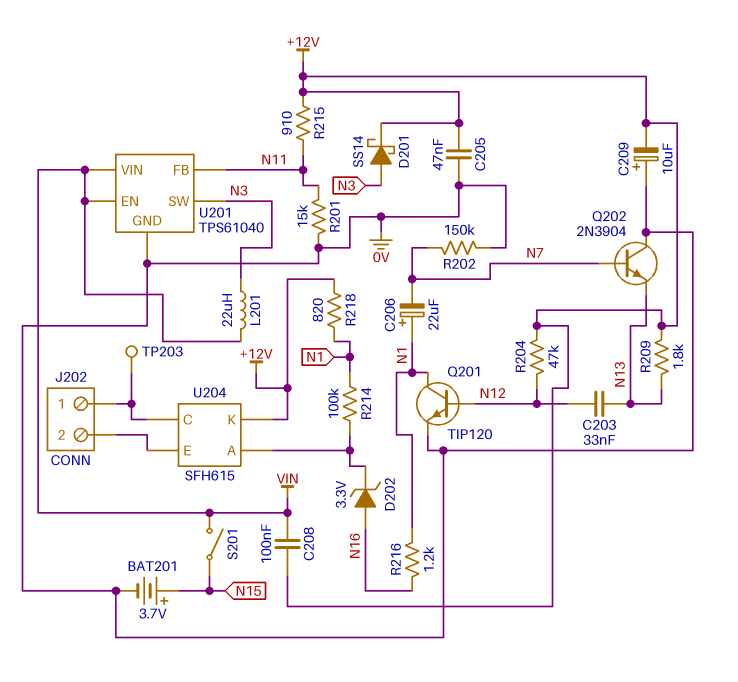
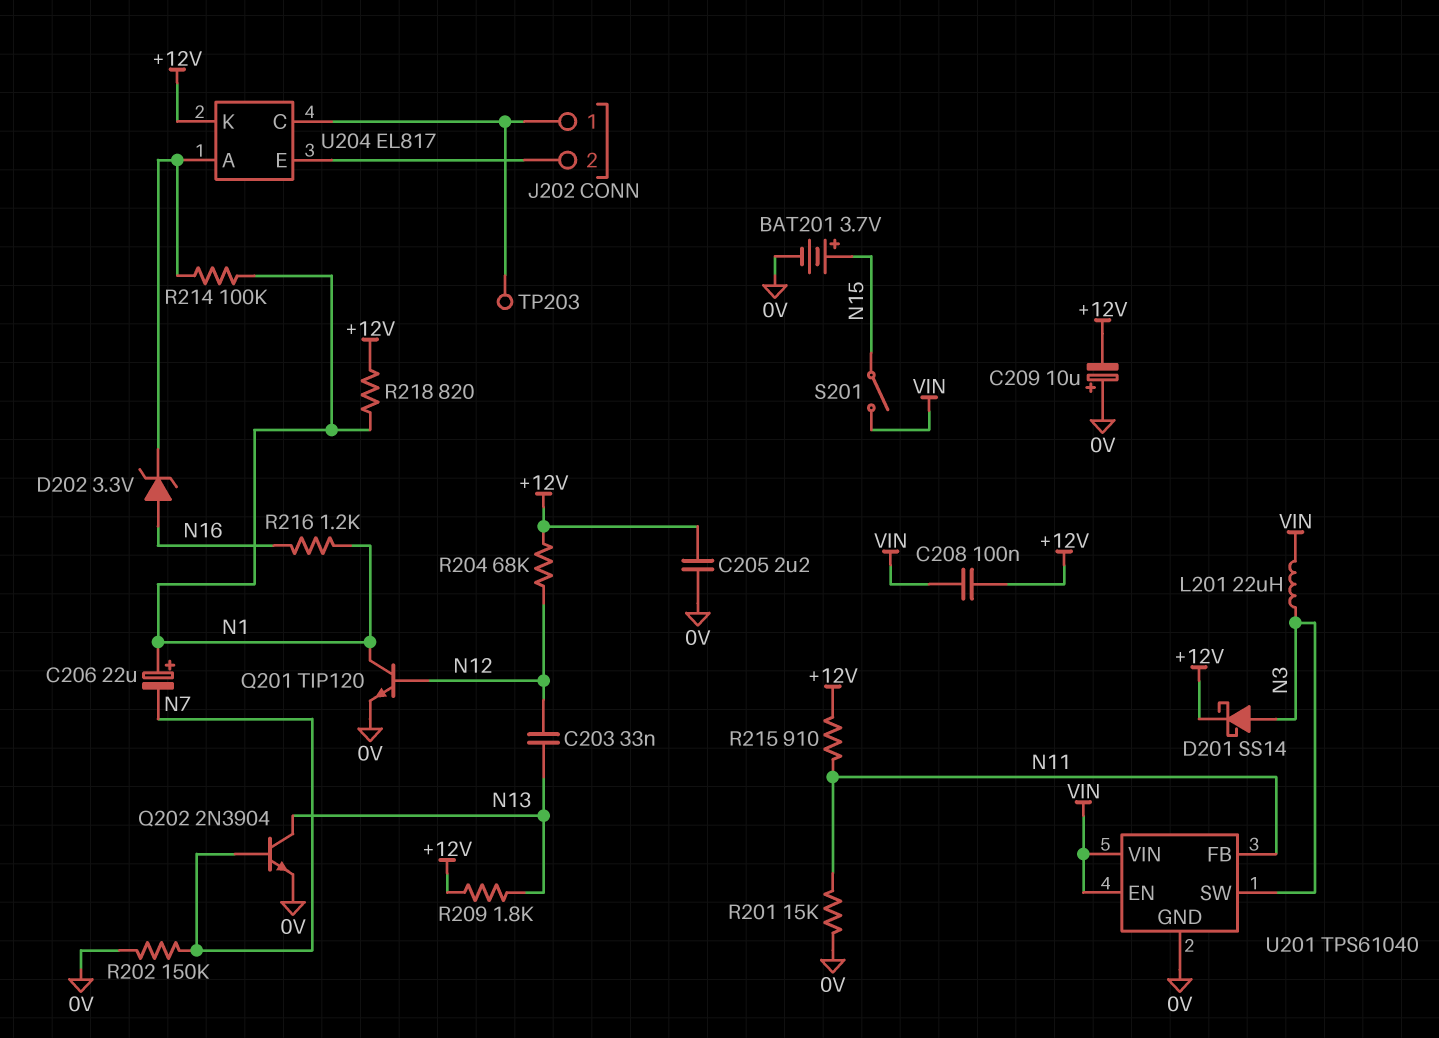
C205: 47nF (+12V, 0V) -> 2.2uF (+12V, 0V)
Q202: NPN 2N3904 (B N7, C 0V, E N13) -> NPN 2N3904 (B N7, C N13, E 0V)
R204: 47k (+12V, N12) -> 68k (+12V, N12)
U204: SFH615 -> EL817

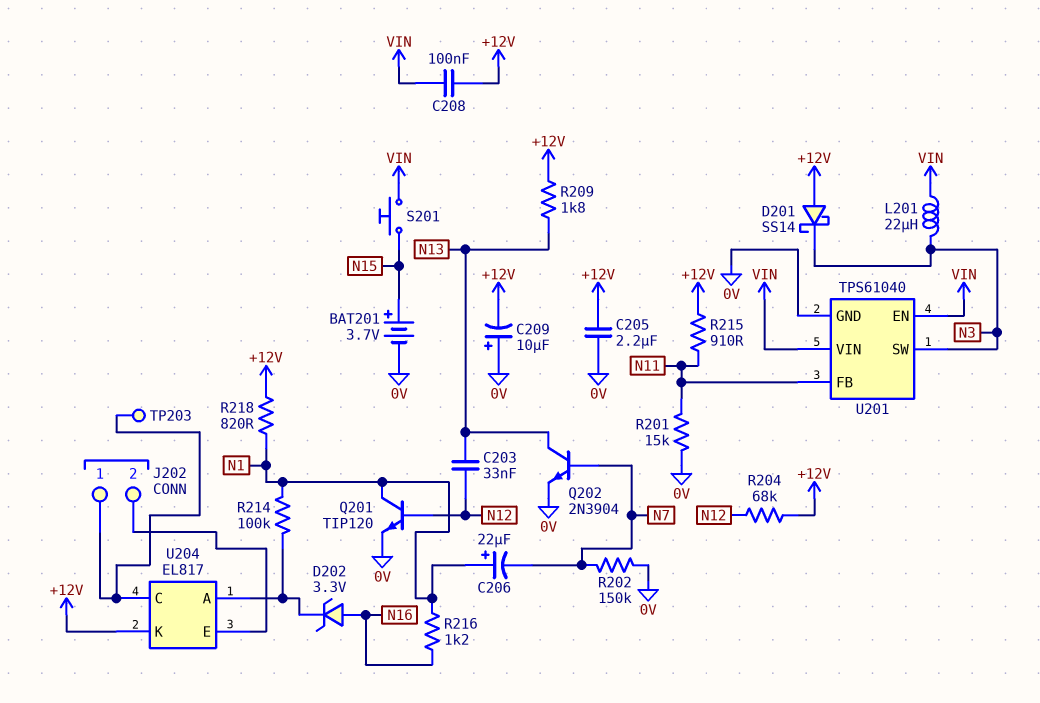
D201: schottky SS14 (A N3, K +12V) -> schottky SS14 (A +12V, K N3)
S201: switch (N15, VIN) -> button (N15, VIN)

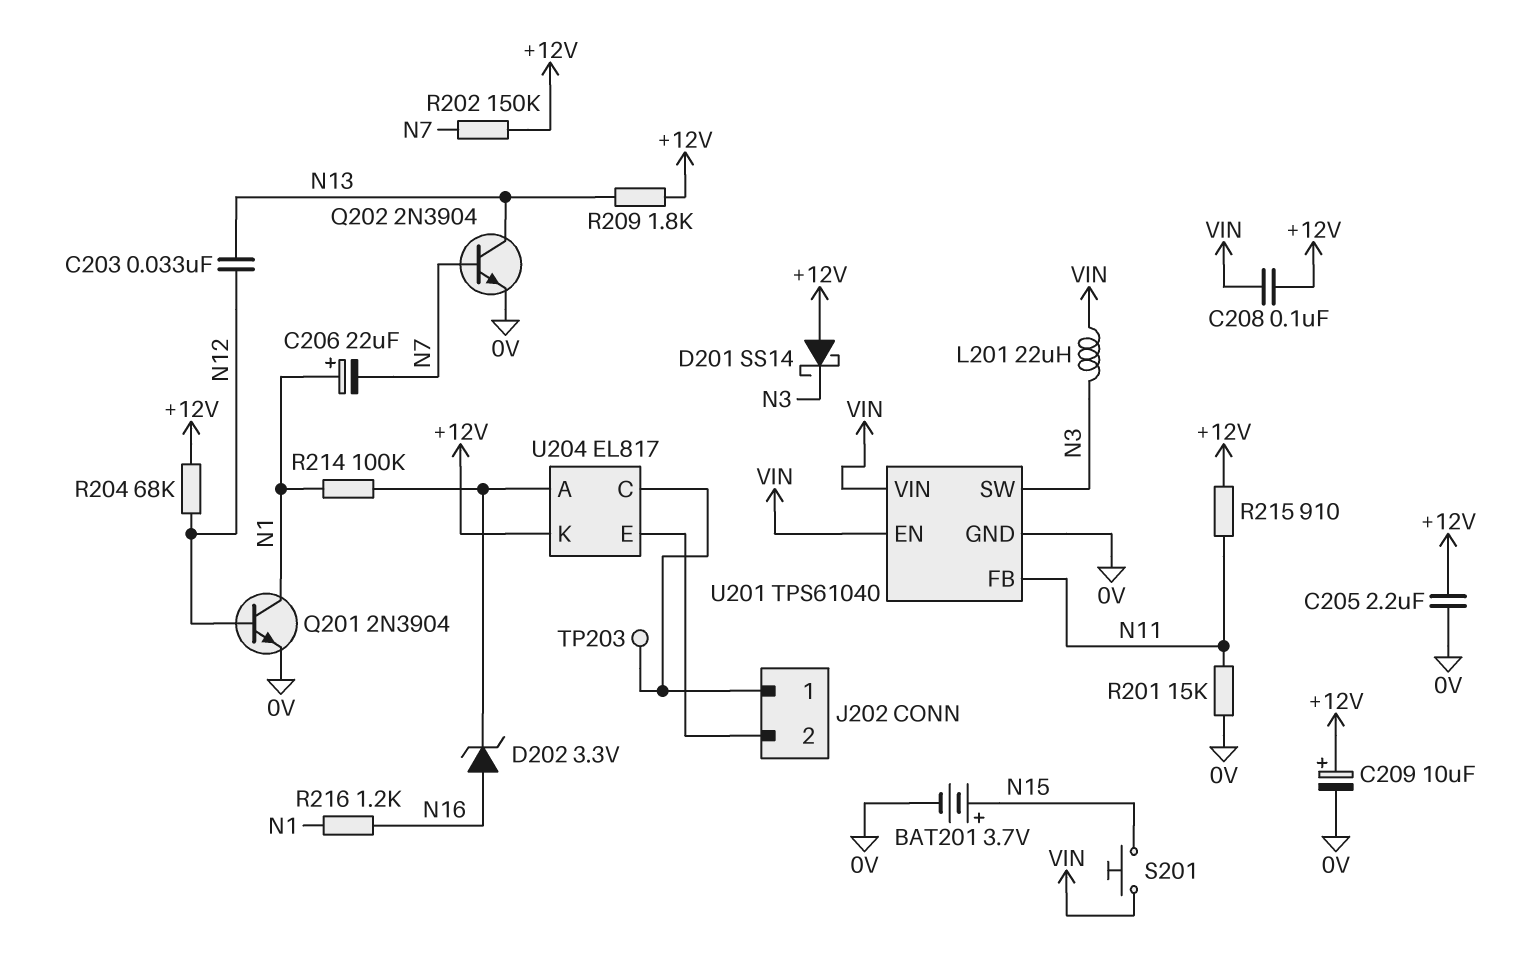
C209: 10uF (plus 0V, minus +12V) -> 10uF (plus +12V, minus 0V)
Q201: NPN TIP120 (B N12, C N1, E 0V) -> NPN 2N3904 (B N12, C N1, E 0V)
R202: 150k (0V, N7) -> 150k (+12V, N7)
R218: 820 (+12V, N1) -> none

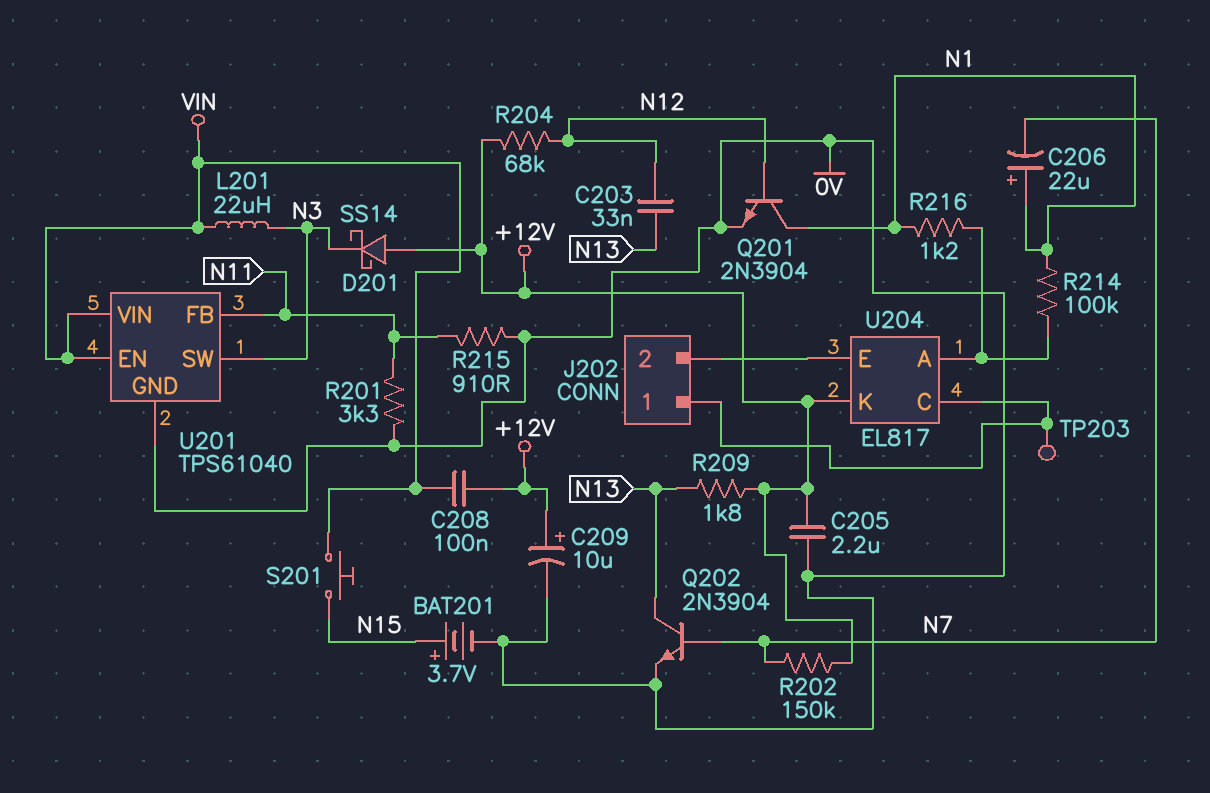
D202: zener 3.3V (A N16, K U204/A) -> none
R201: 15k (0V, N11) -> 3.3k (0V, N11)
R215: 910 (+12V, N11) -> 910 (0V, N11)
R216: 1.2k (N1, N16) -> 1.2k (N1, U204/A)

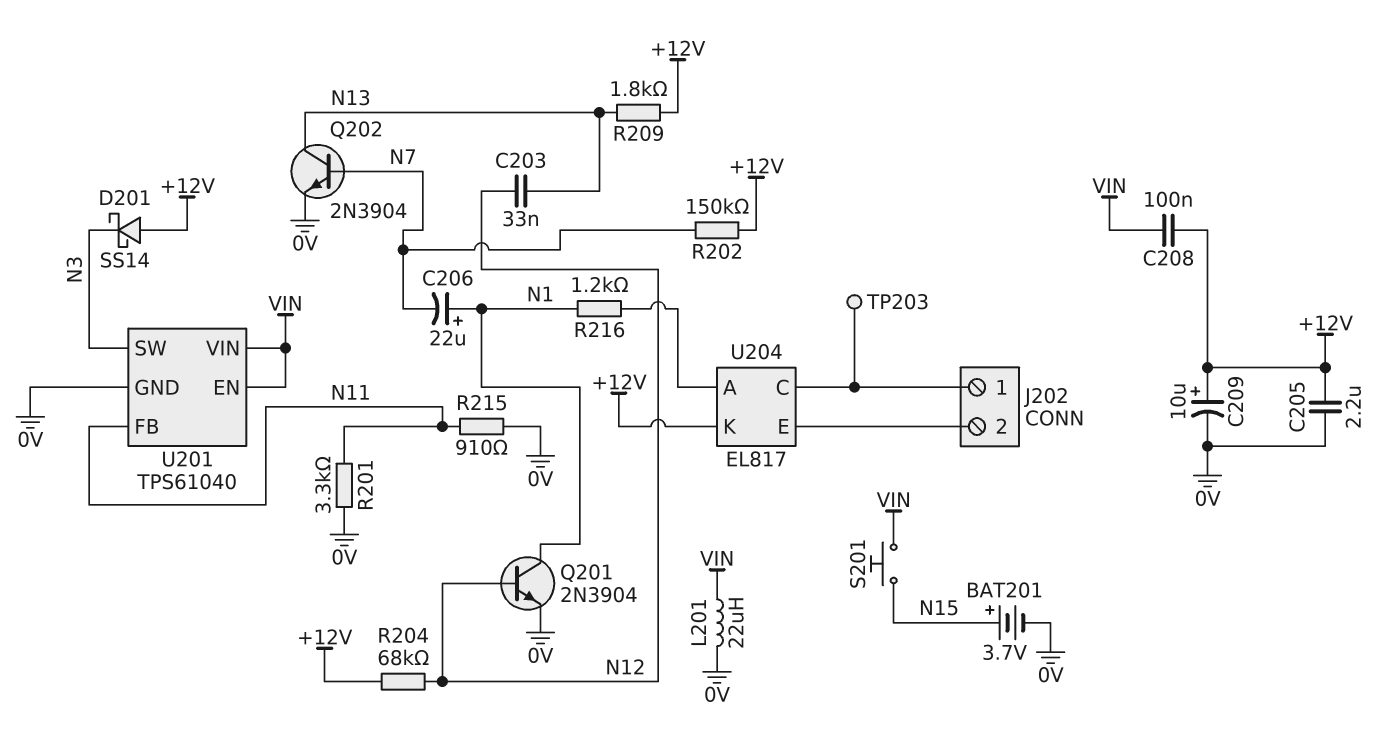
L201: 22uH (N3, VIN) -> 22uH (0V, VIN)
R214: 100k (N1, U204/A) -> none

